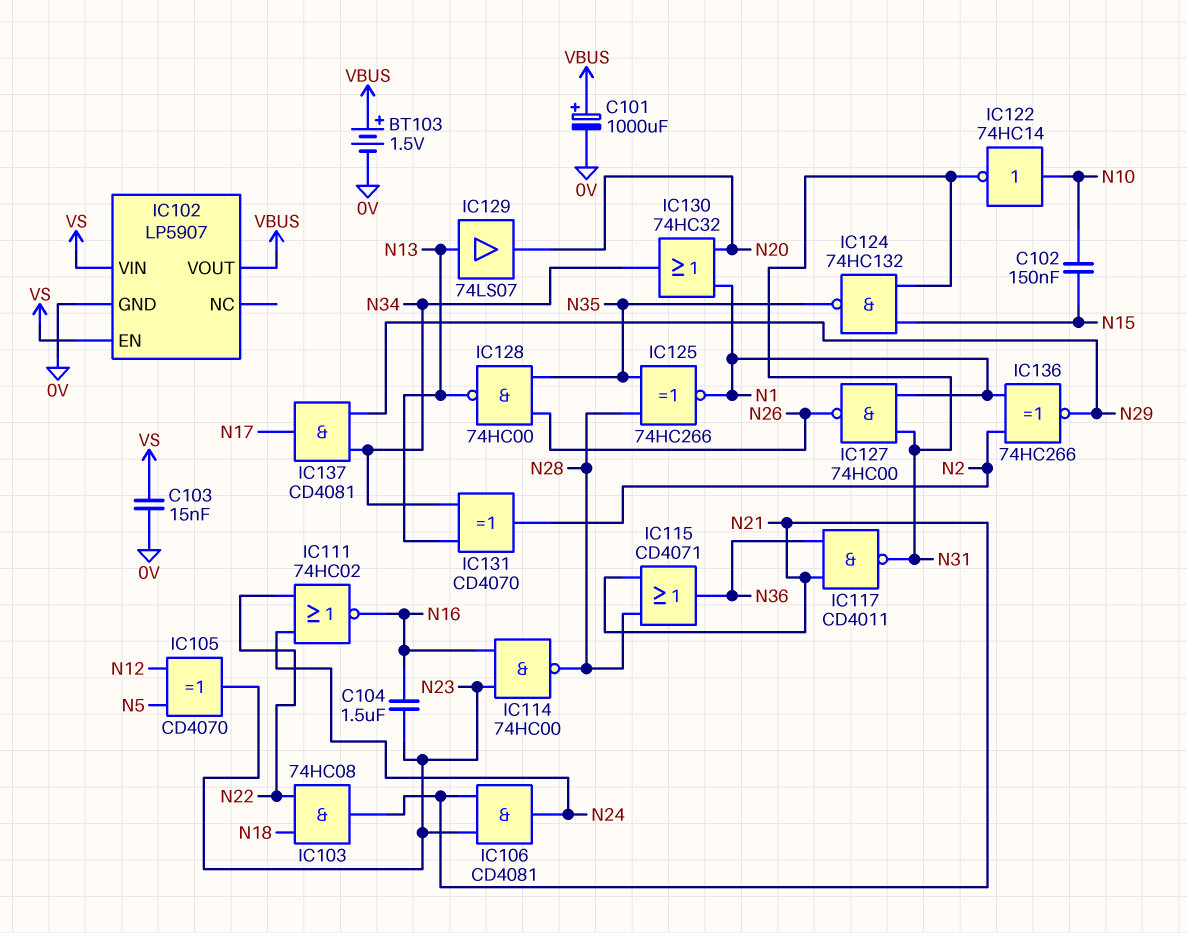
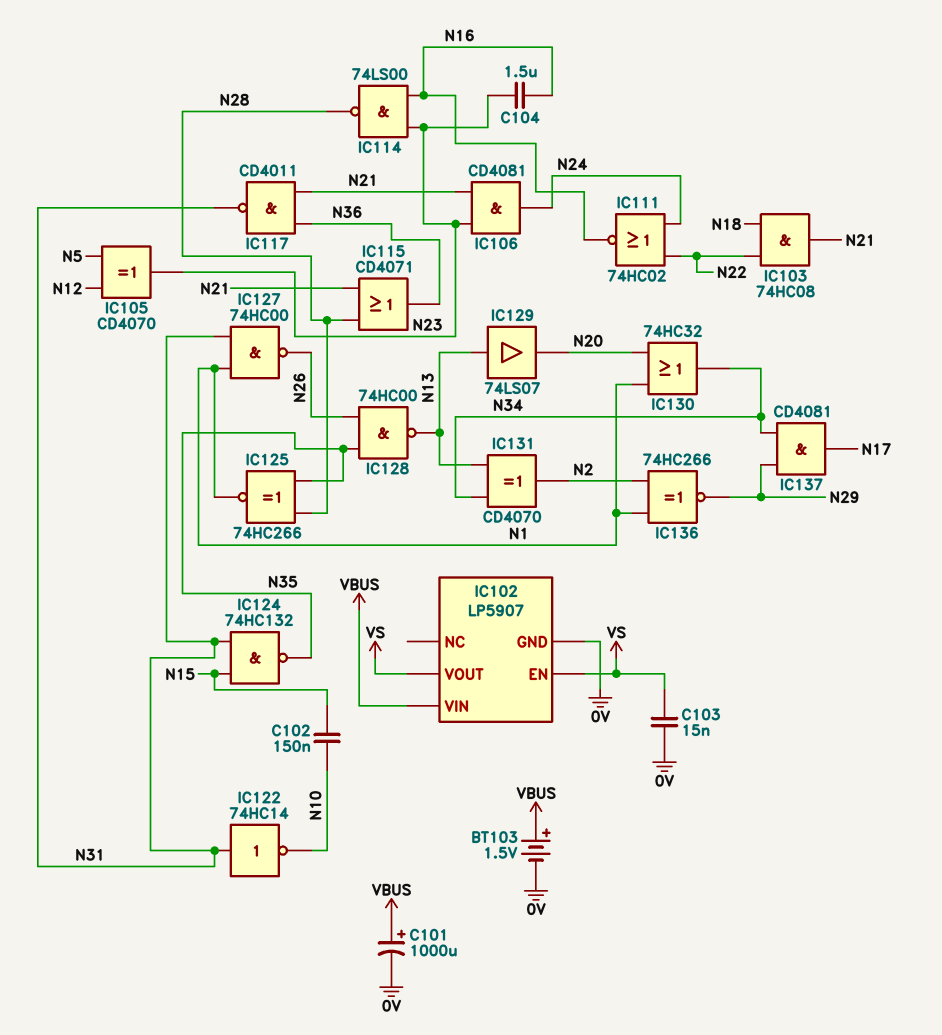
IC102 pin VIN: VS -> VBUS
IC102 pin VOUT: VBUS -> VS
IC114: NAND 74HC00 (in N16, in N23, out N28) -> NAND 74LS00 (in N16, in N23, out N28)
IC122: NOT 74HC14 (in N10, out N31) -> NOT 74HC14 (in N31, out N10)

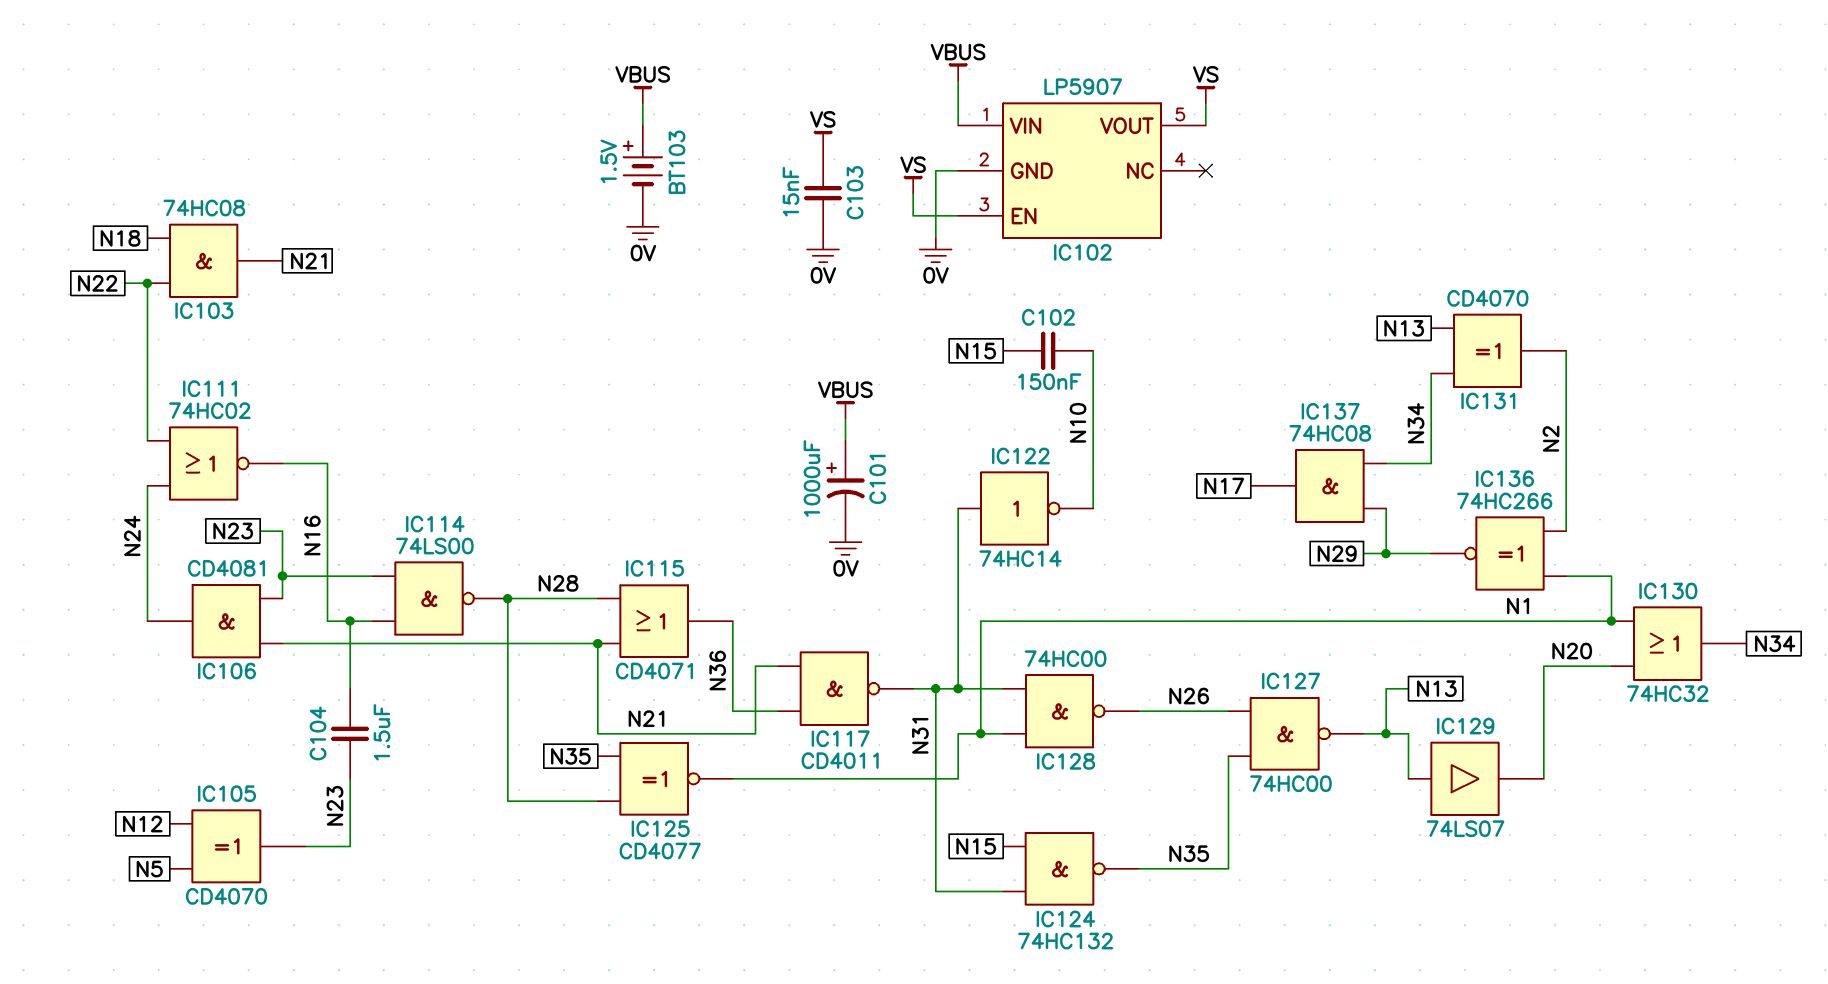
IC125: XNOR 74HC266 (in N28, in N35, out N1) -> XNOR CD4077 (in N28, in N35, out N1)
IC127: NAND 74HC00 (in N1, in N31, out N26) -> NAND 74HC00 (in N26, in N35, out N13)
IC128: NAND 74HC00 (in N26, in N35, out N13) -> NAND 74HC00 (in N1, in N31, out N26)
IC137: AND CD4081 (in N29, in N34, out N17) -> AND 74HC08 (in N29, in N34, out N17)

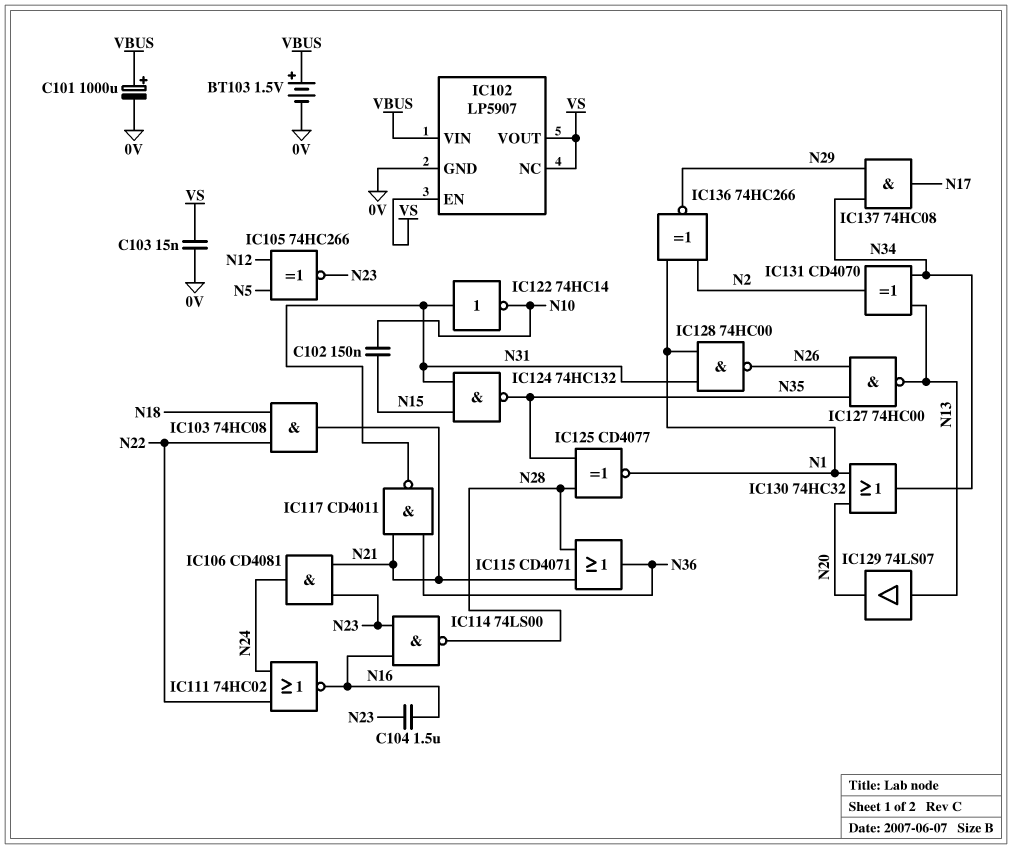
IC102 pin NC: none -> VS
IC105: XOR CD4070 (in N5, in N12, out N23) -> XNOR 74HC266 (in N5, in N12, out N23)

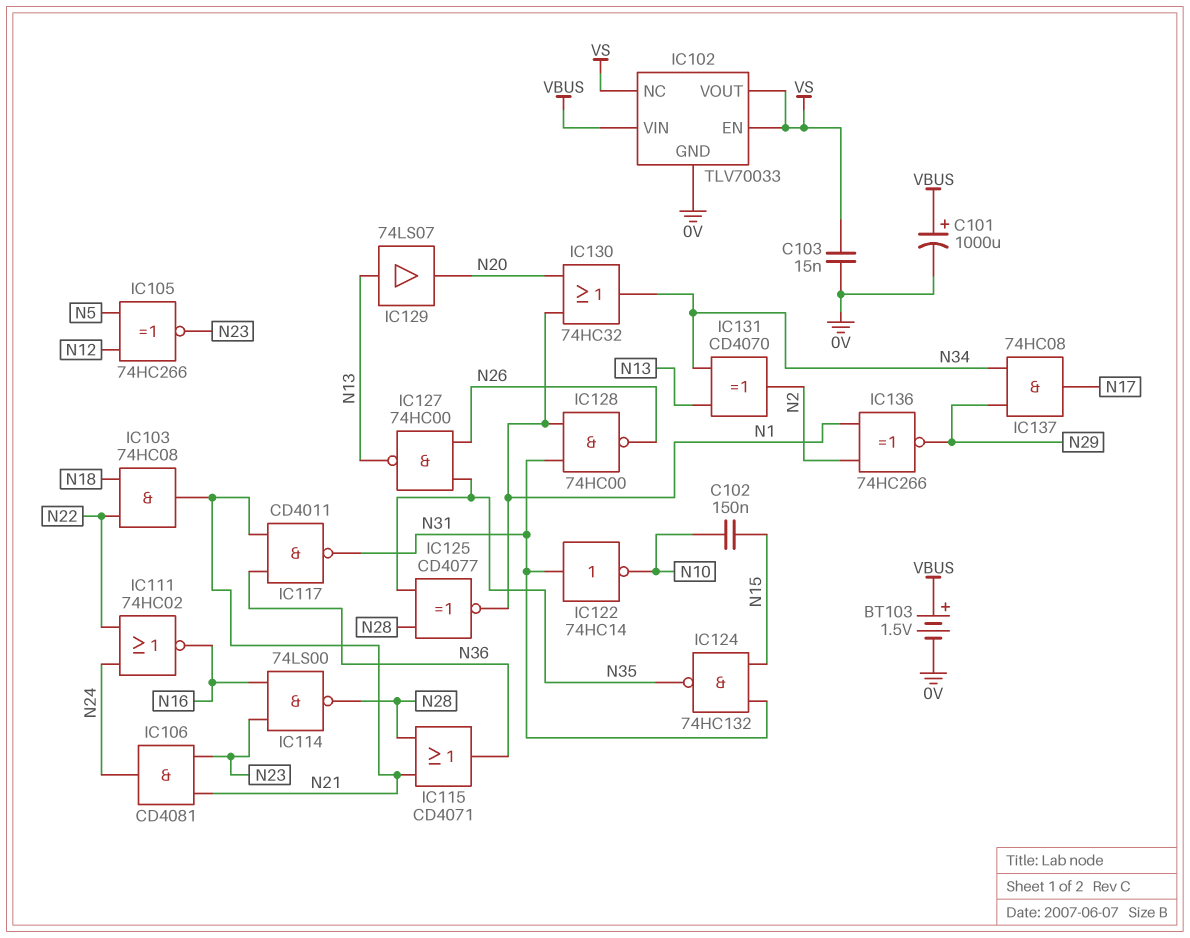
C104: 1.5uF (N16, N23) -> none
IC102: LP5907 -> TLV70033

